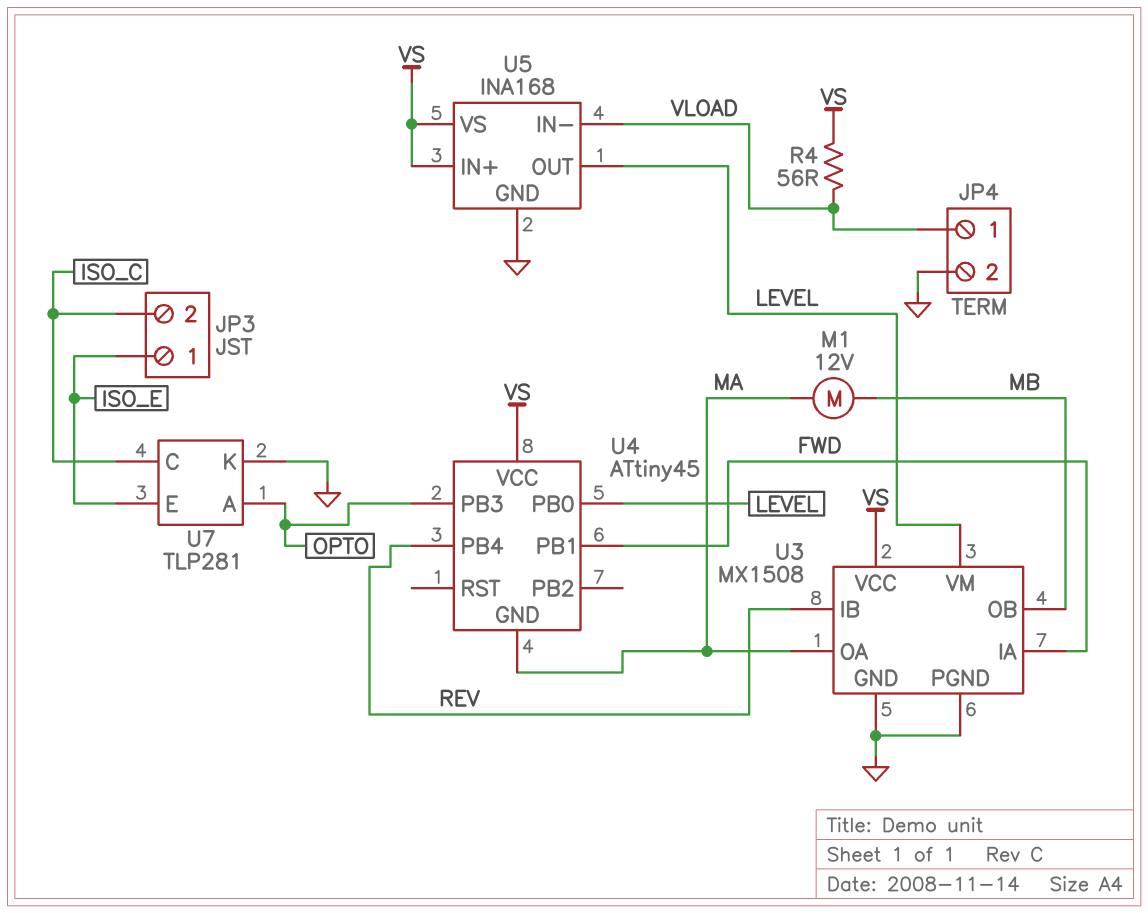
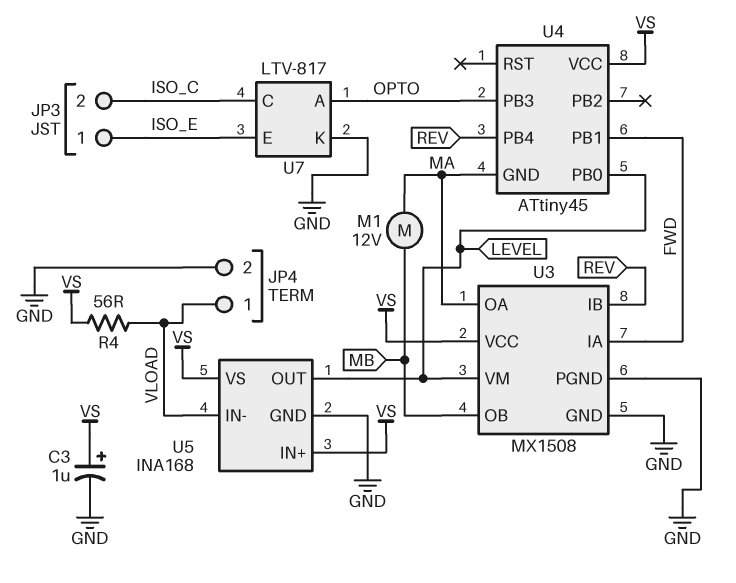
C3: none -> 1uF (plus VS, minus GND)
U7: TLP281 -> LTV-817

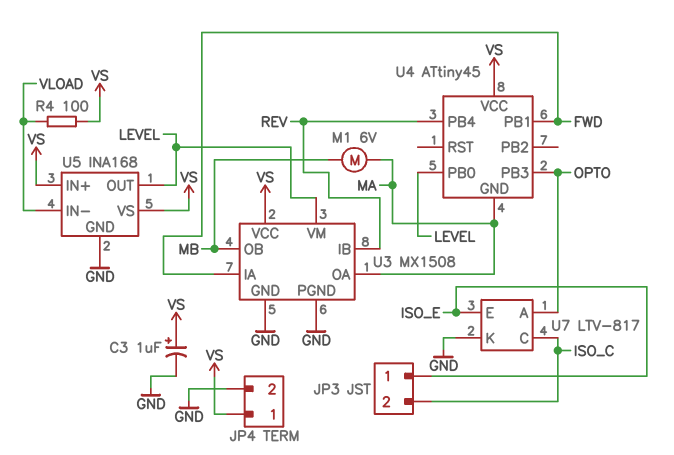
JP4 pin 1: VLOAD -> VS
M1: motor 12V (MA, MB) -> motor 6V (MA, MB)
R4: 56 (VLOAD, VS) -> 100 (VLOAD, VS)

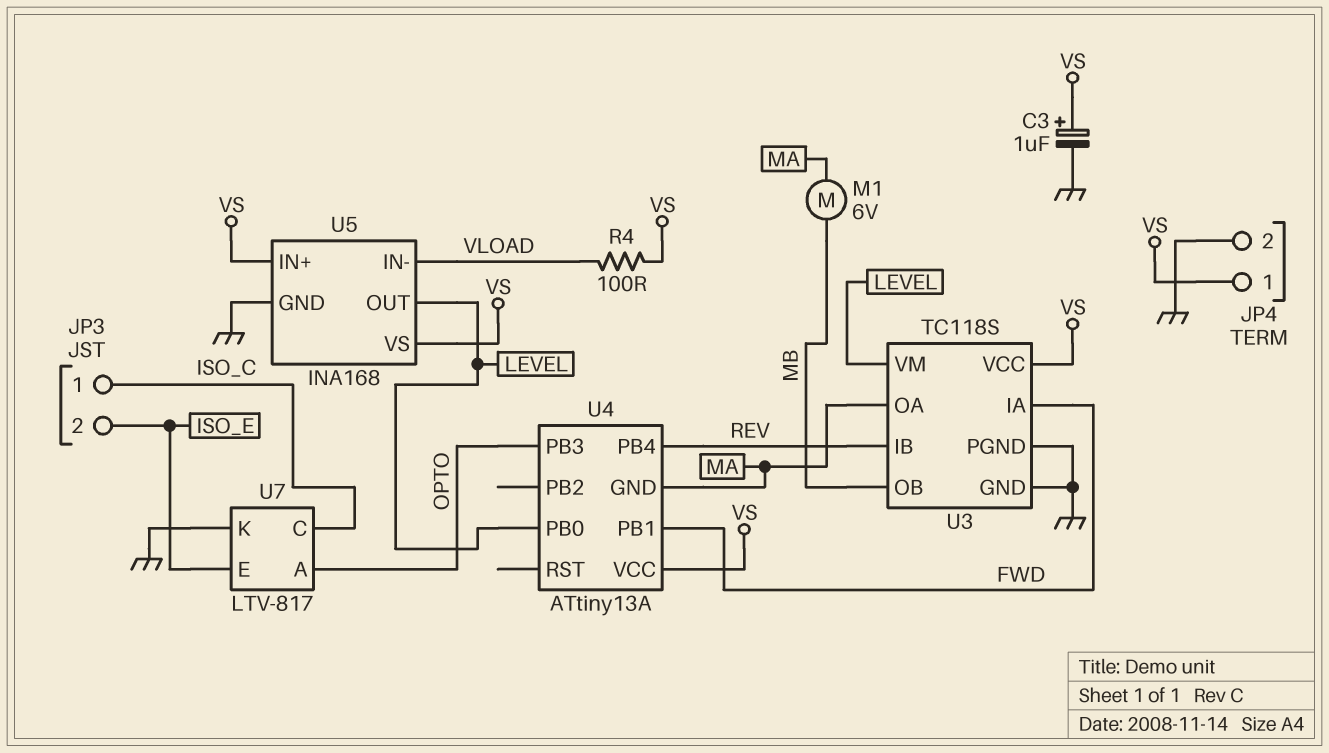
JP3 pin 1: ISO_E -> ISO_C
JP3 pin 2: ISO_C -> ISO_E
U3: MX1508 -> TC118S
U4: ATtiny45 -> ATtiny13A

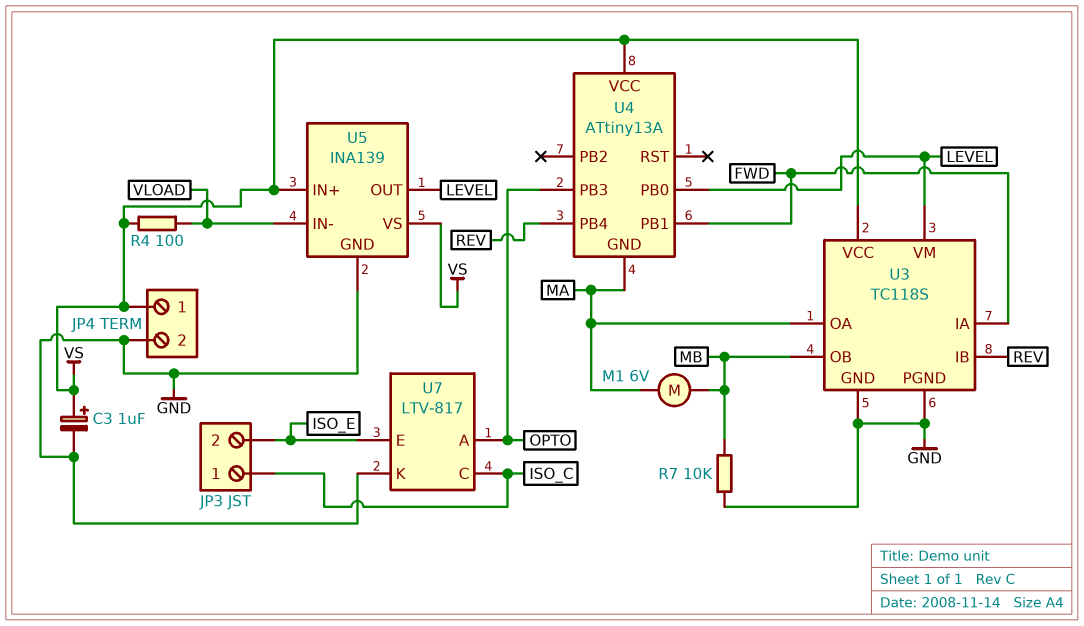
R7: none -> 10k (GND, MB)
U5: INA168 -> INA139

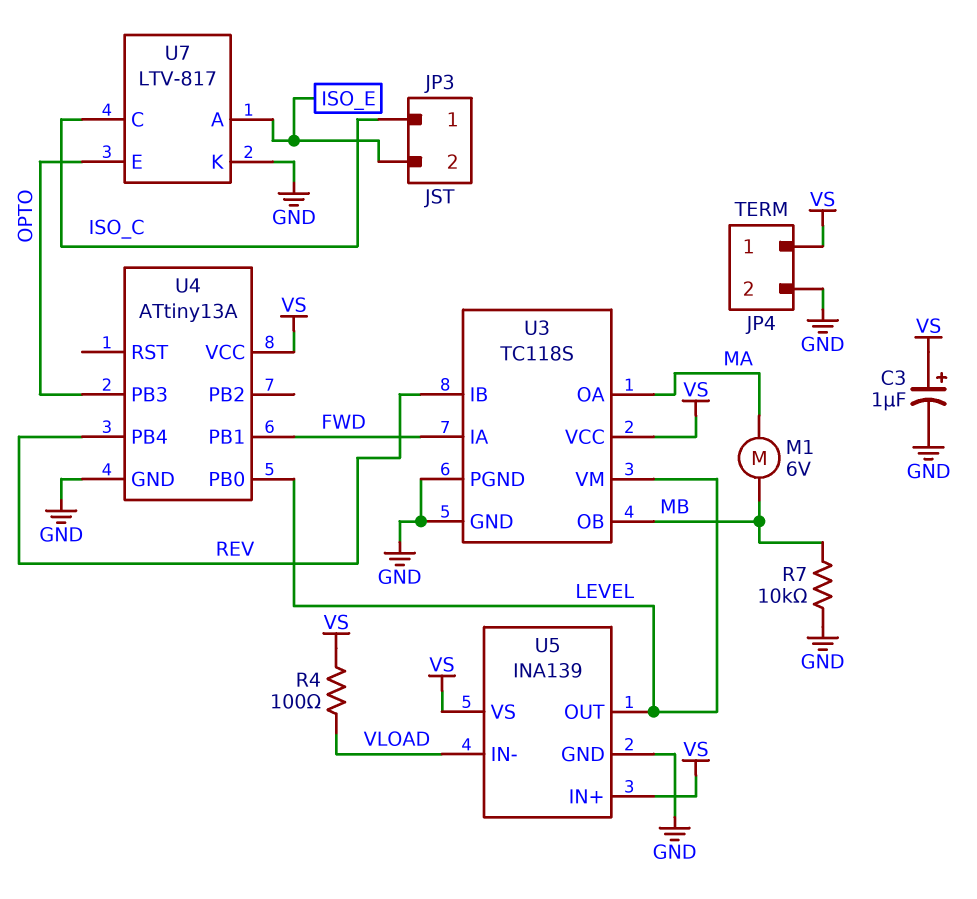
U4 pin GND: MA -> GND
U7 pin A: OPTO -> ISO_E
U7 pin E: ISO_E -> OPTO

